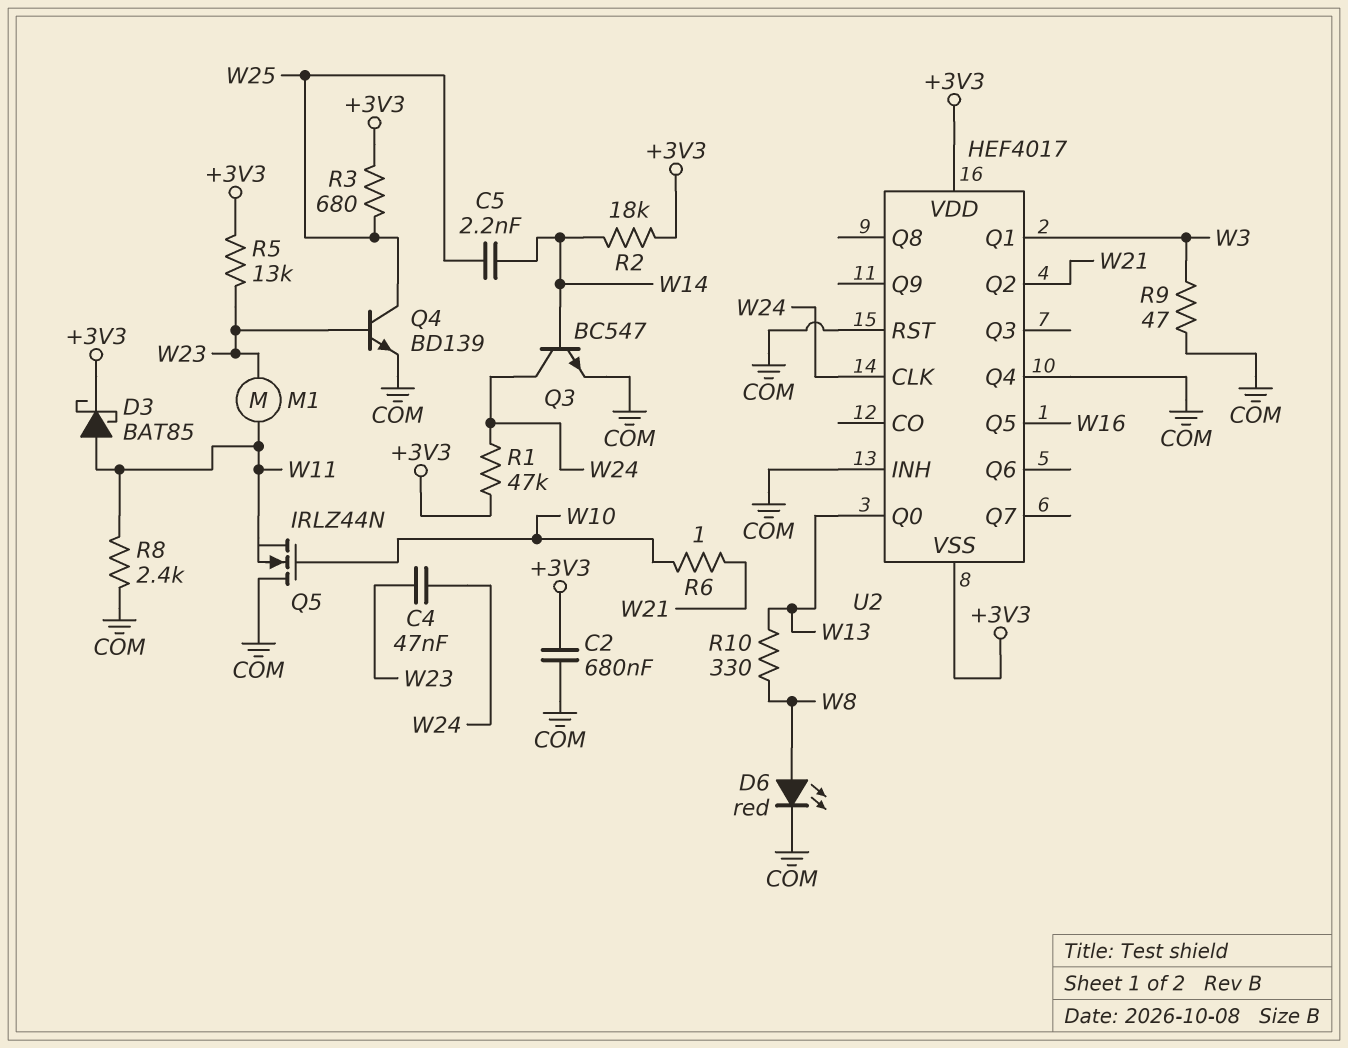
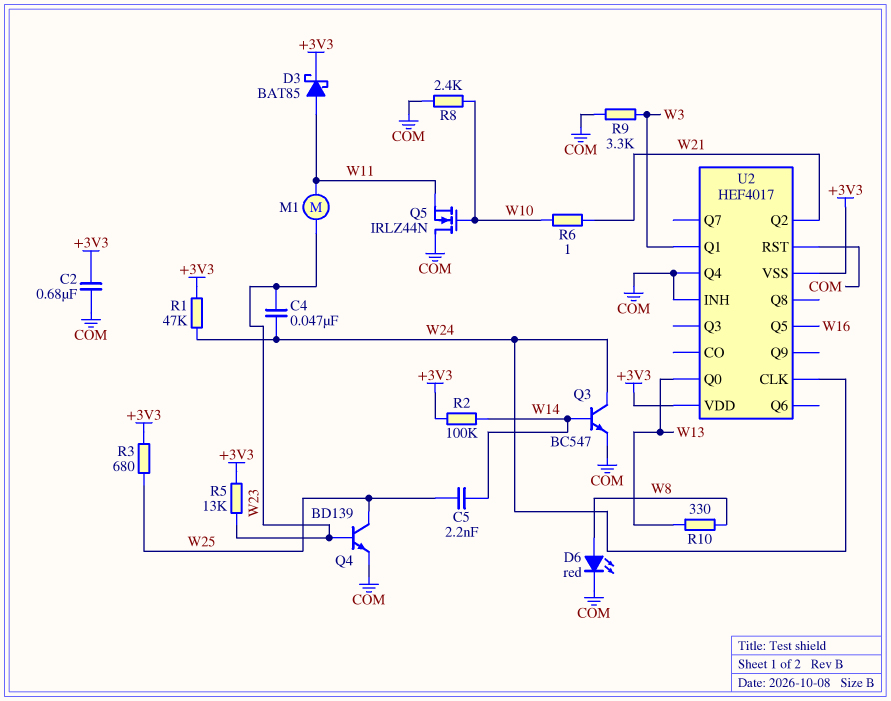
R2: 18k (+3V3, W14) -> 100k (+3V3, W14)
R8: 2.4k (COM, W11) -> 2.4k (COM, W10)
R9: 47 (COM, W3) -> 3.3k (COM, W3)

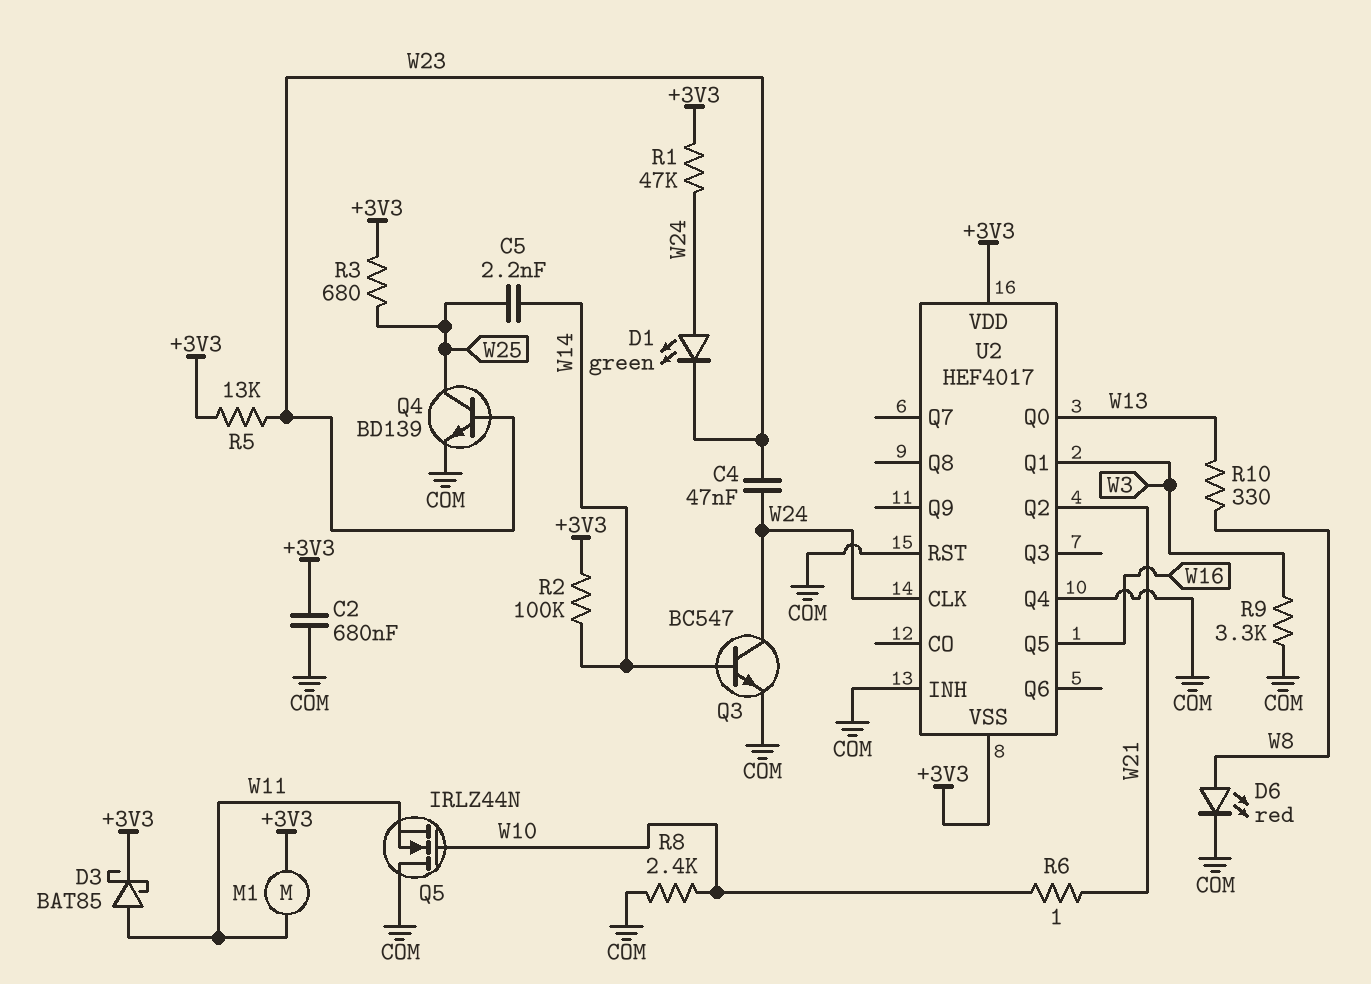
D1: none -> LED green (A W24, K W23)
M1: motor (W11, W23) -> motor (+3V3, W11)

